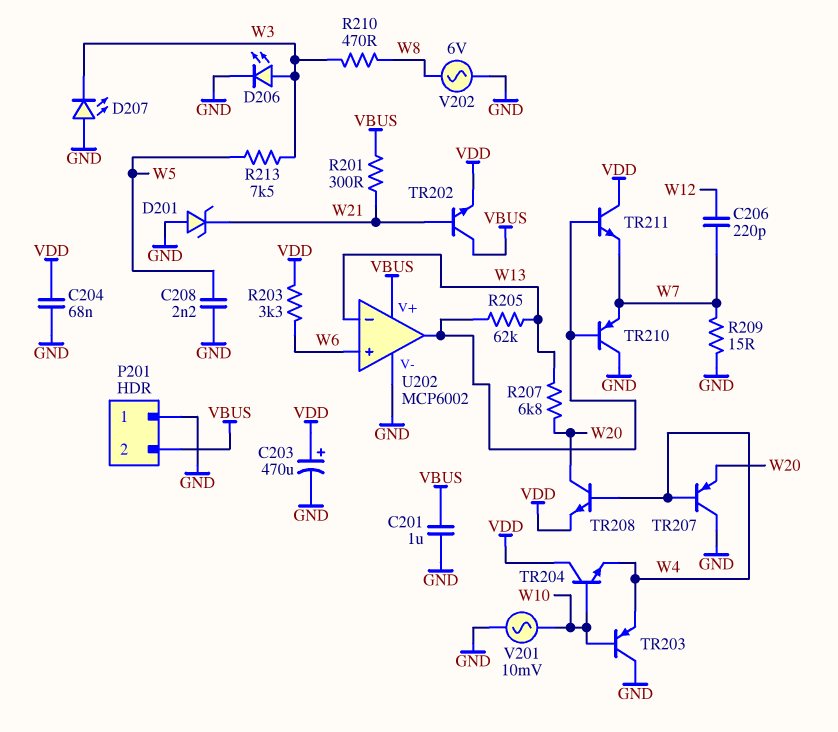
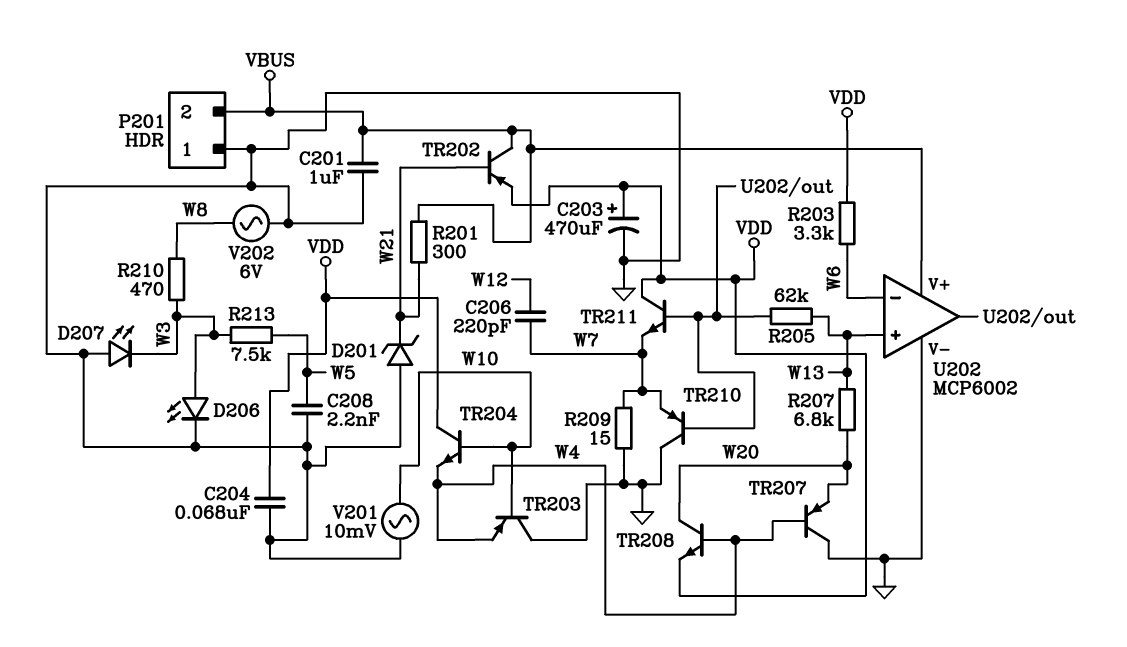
TR202: NPN (B W21, C VBUS, E VDD) -> PNP (B W21, C VBUS, E VDD)
U202 pin in+: W6 -> W13
U202 pin in-: W13 -> W6

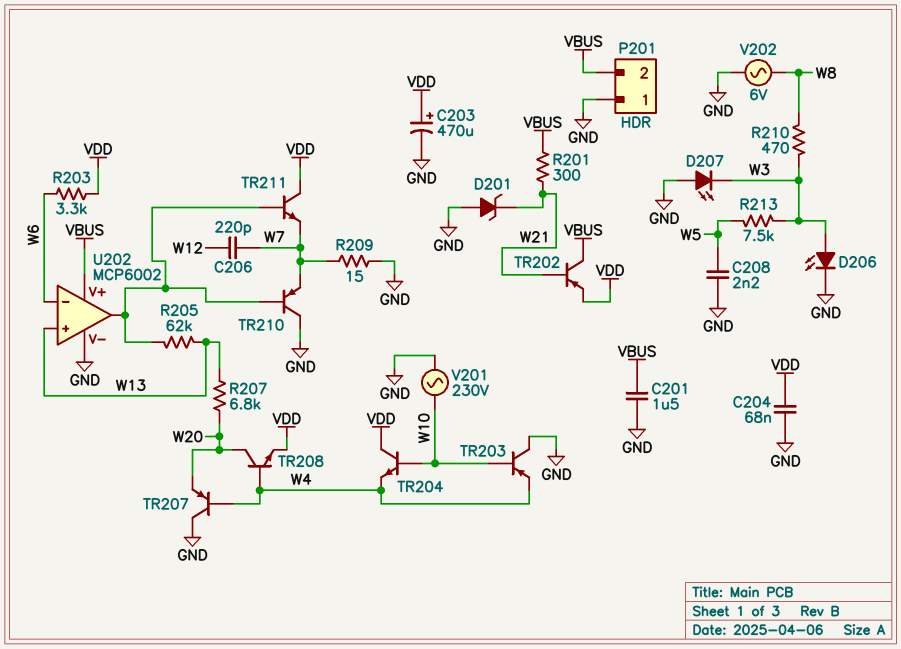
C201: 1uF (GND, VBUS) -> 1.5uF (GND, VBUS)
V201: AC 10mV (GND, W10) -> AC 230V (GND, W10)

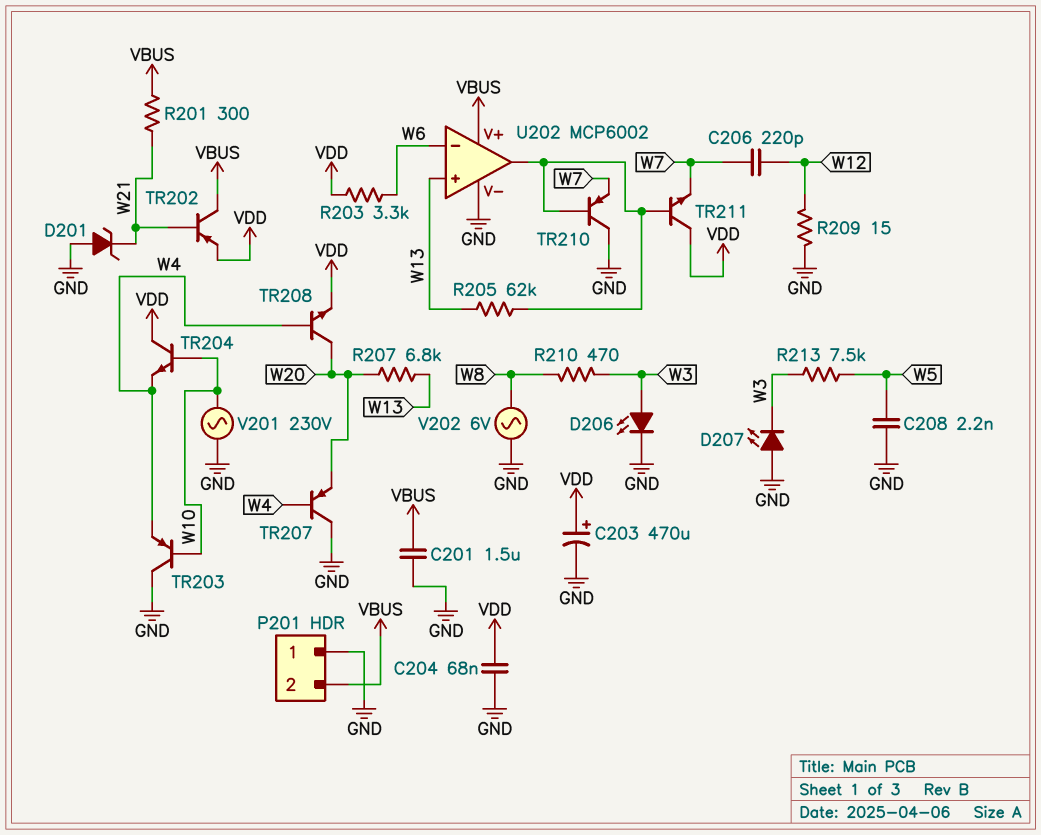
R209: 15 (GND, W7) -> 15 (GND, W12)

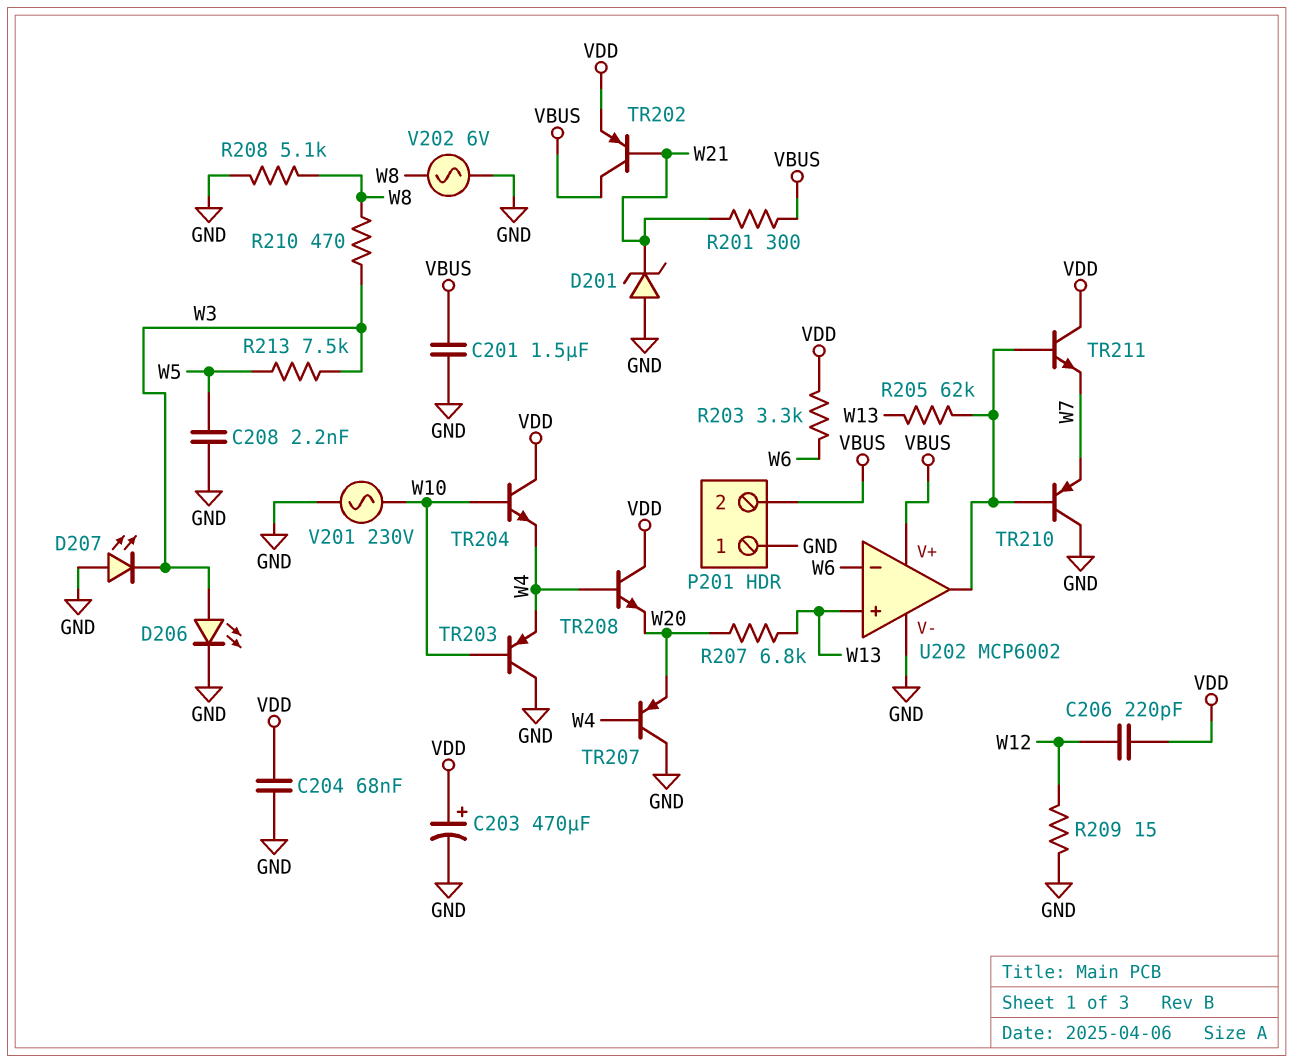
C206: 220pF (W7, W12) -> 220pF (VDD, W12)
R208: none -> 5.1k (GND, W8)
TR208: NPN (B W4, C W20, E VDD) -> NPN (B W4, C VDD, E W20)

